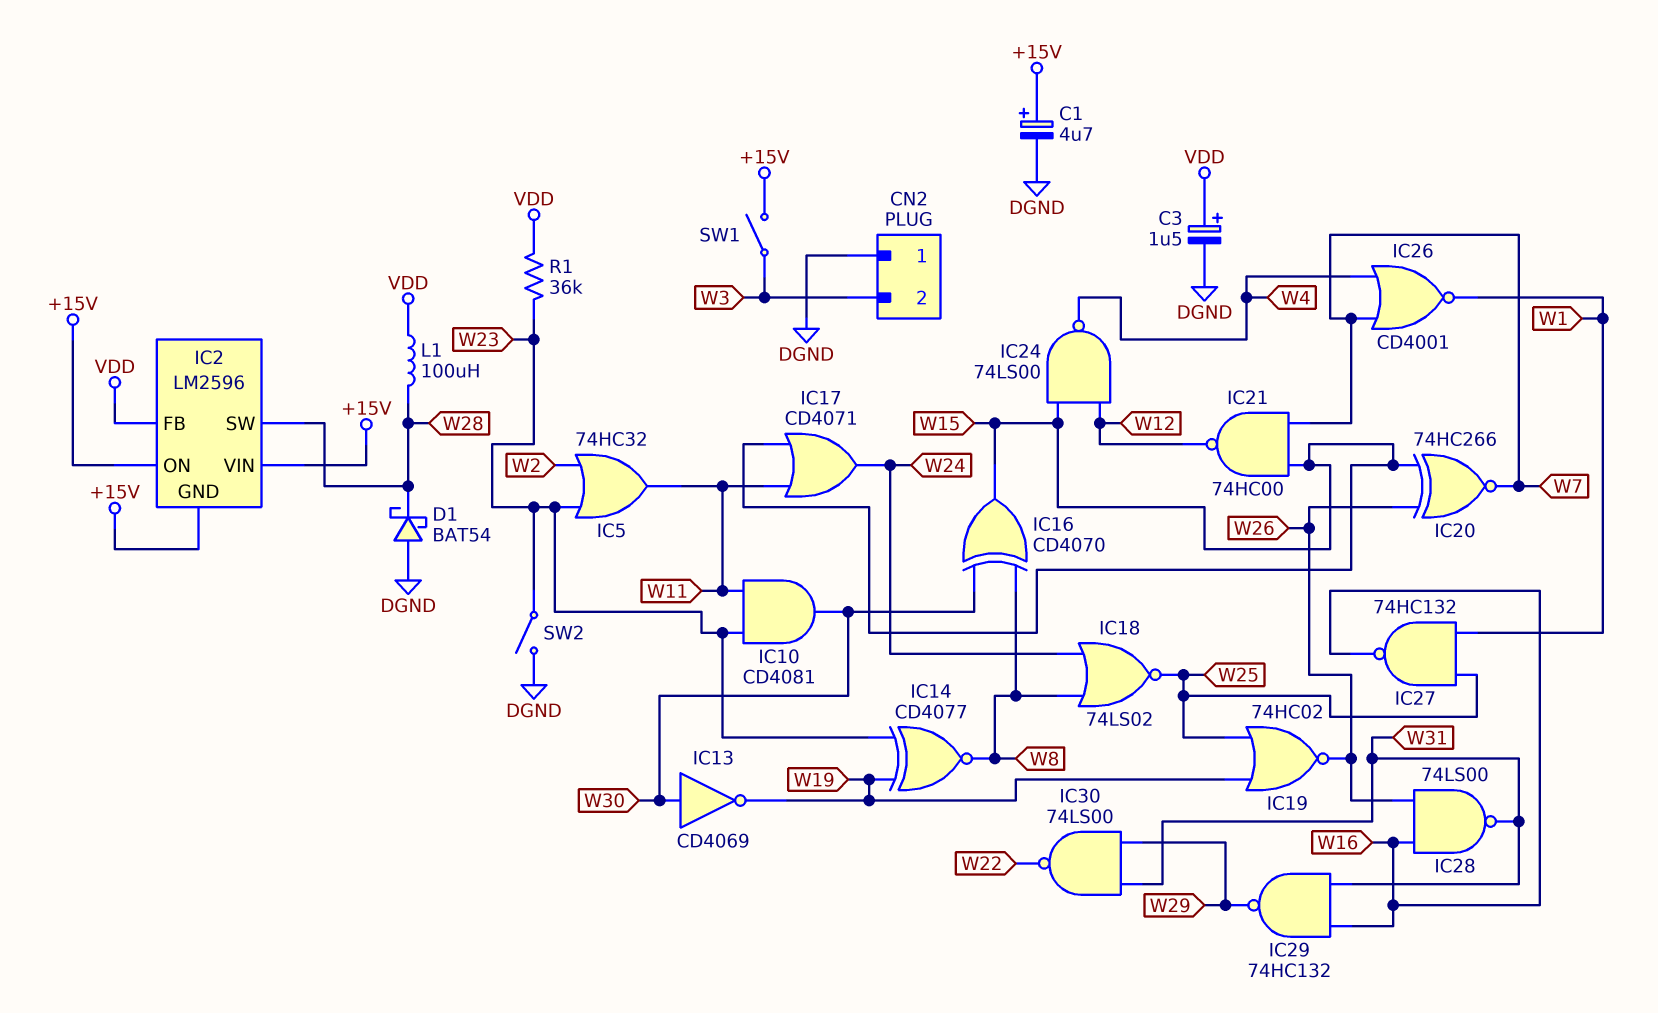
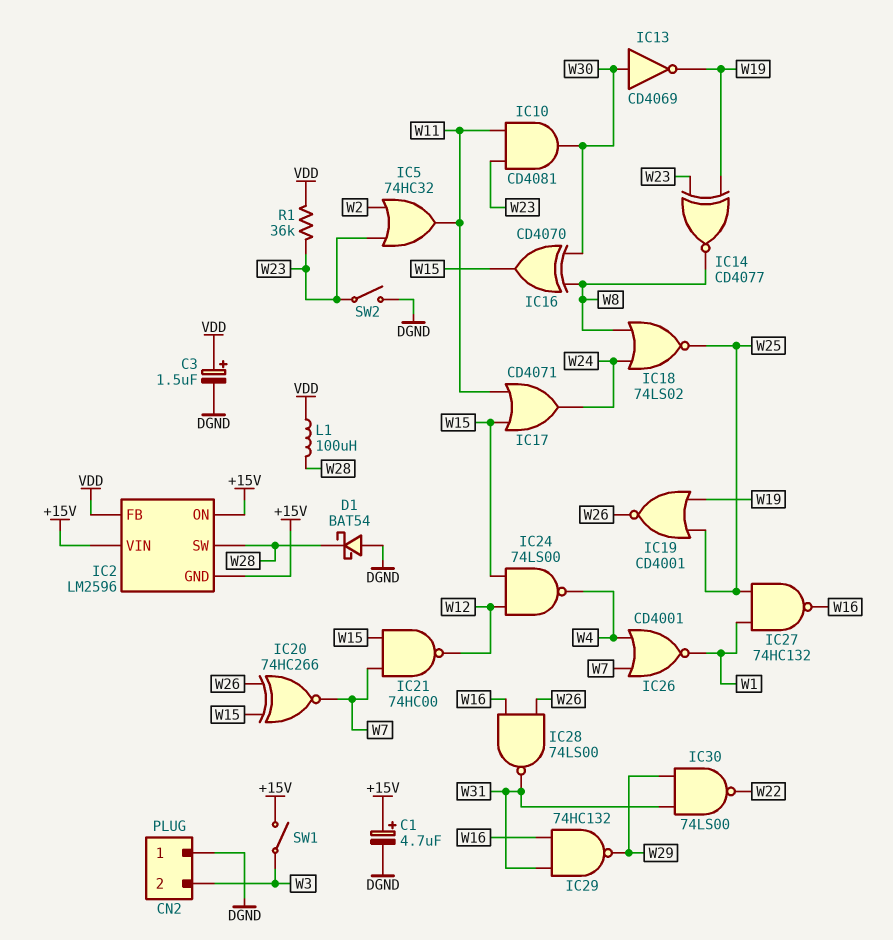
IC19: NOR 74HC02 (in W19, in W25, out W26) -> NOR CD4001 (in W19, in W25, out W26)

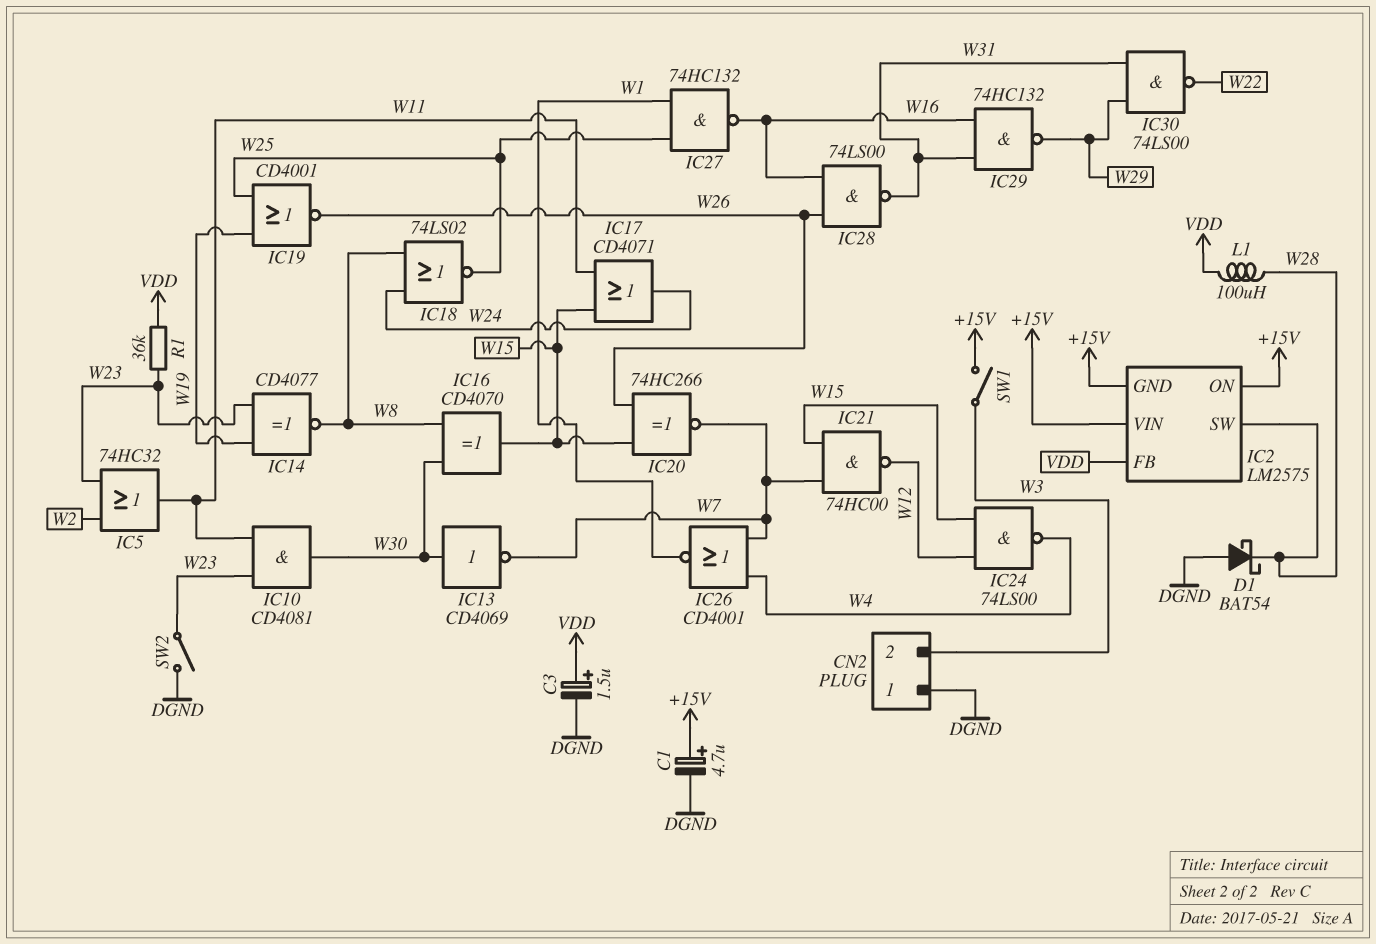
IC2: LM2596 -> LM2575
IC13: NOT CD4069 (in W30, out W19) -> NOT CD4069 (in W30, out W7)

